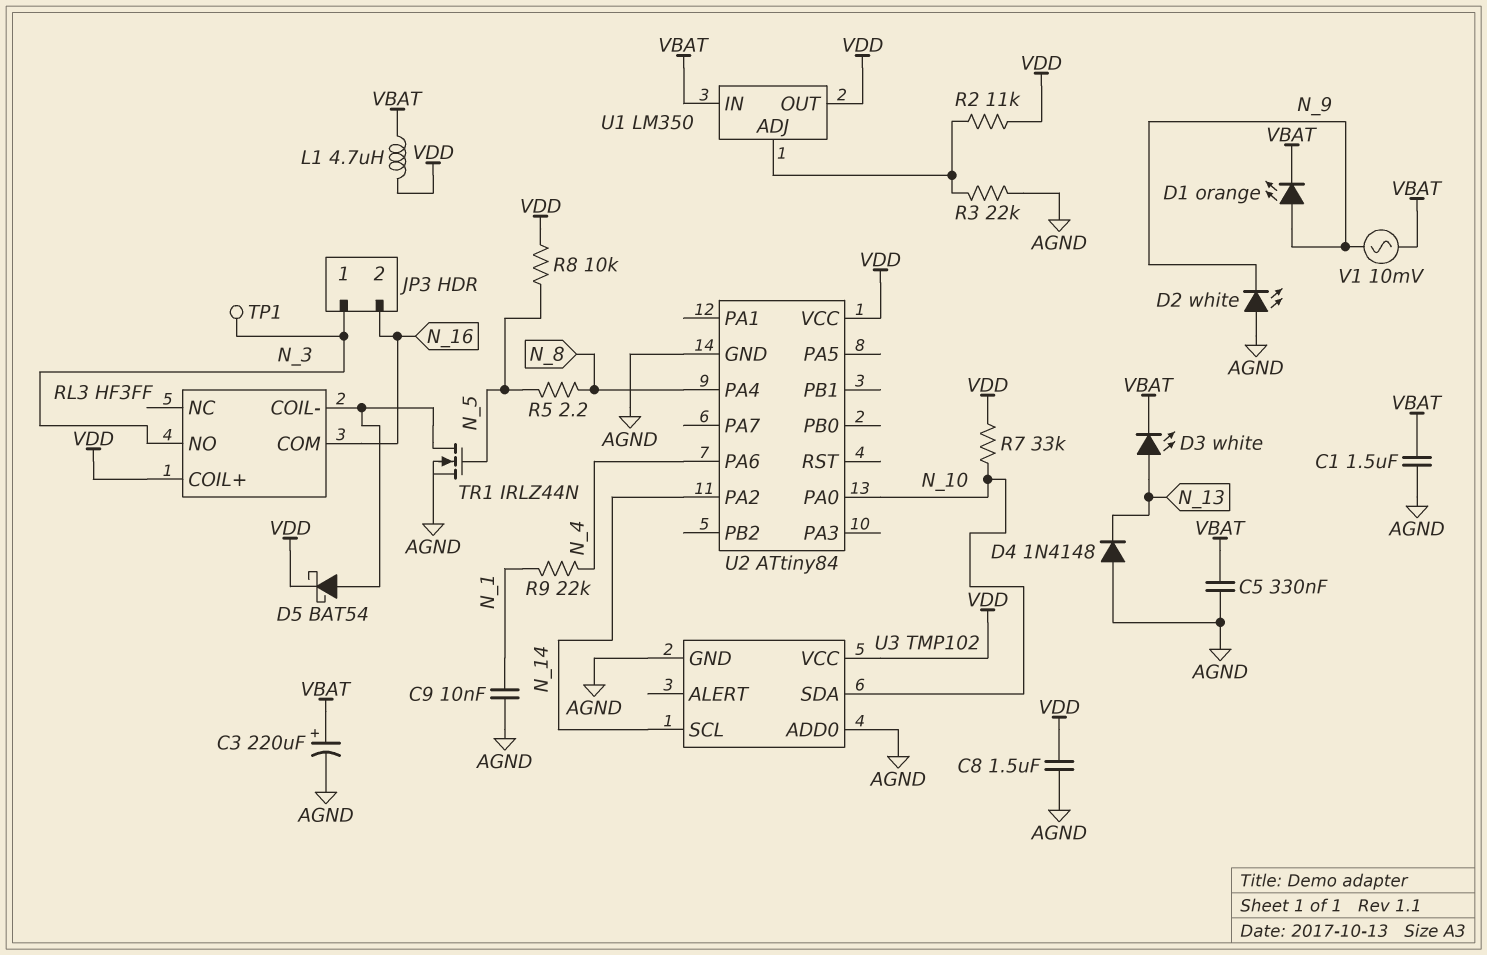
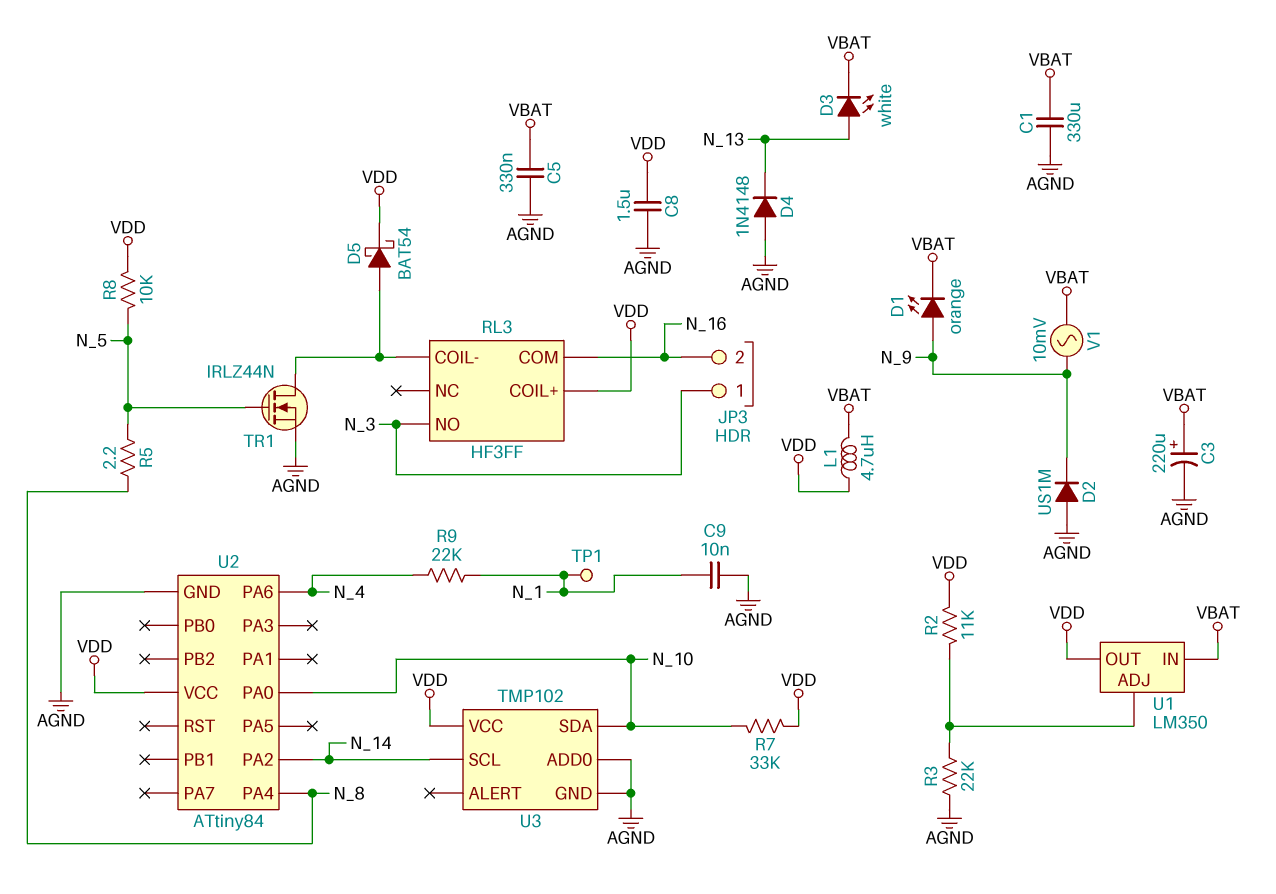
C1: 1.5uF (AGND, VBAT) -> 330uF (AGND, VBAT)
D2: LED white (A AGND, K N_9) -> diode US1M (A AGND, K N_9)
TP1: test point (N_3) -> test point (N_1)

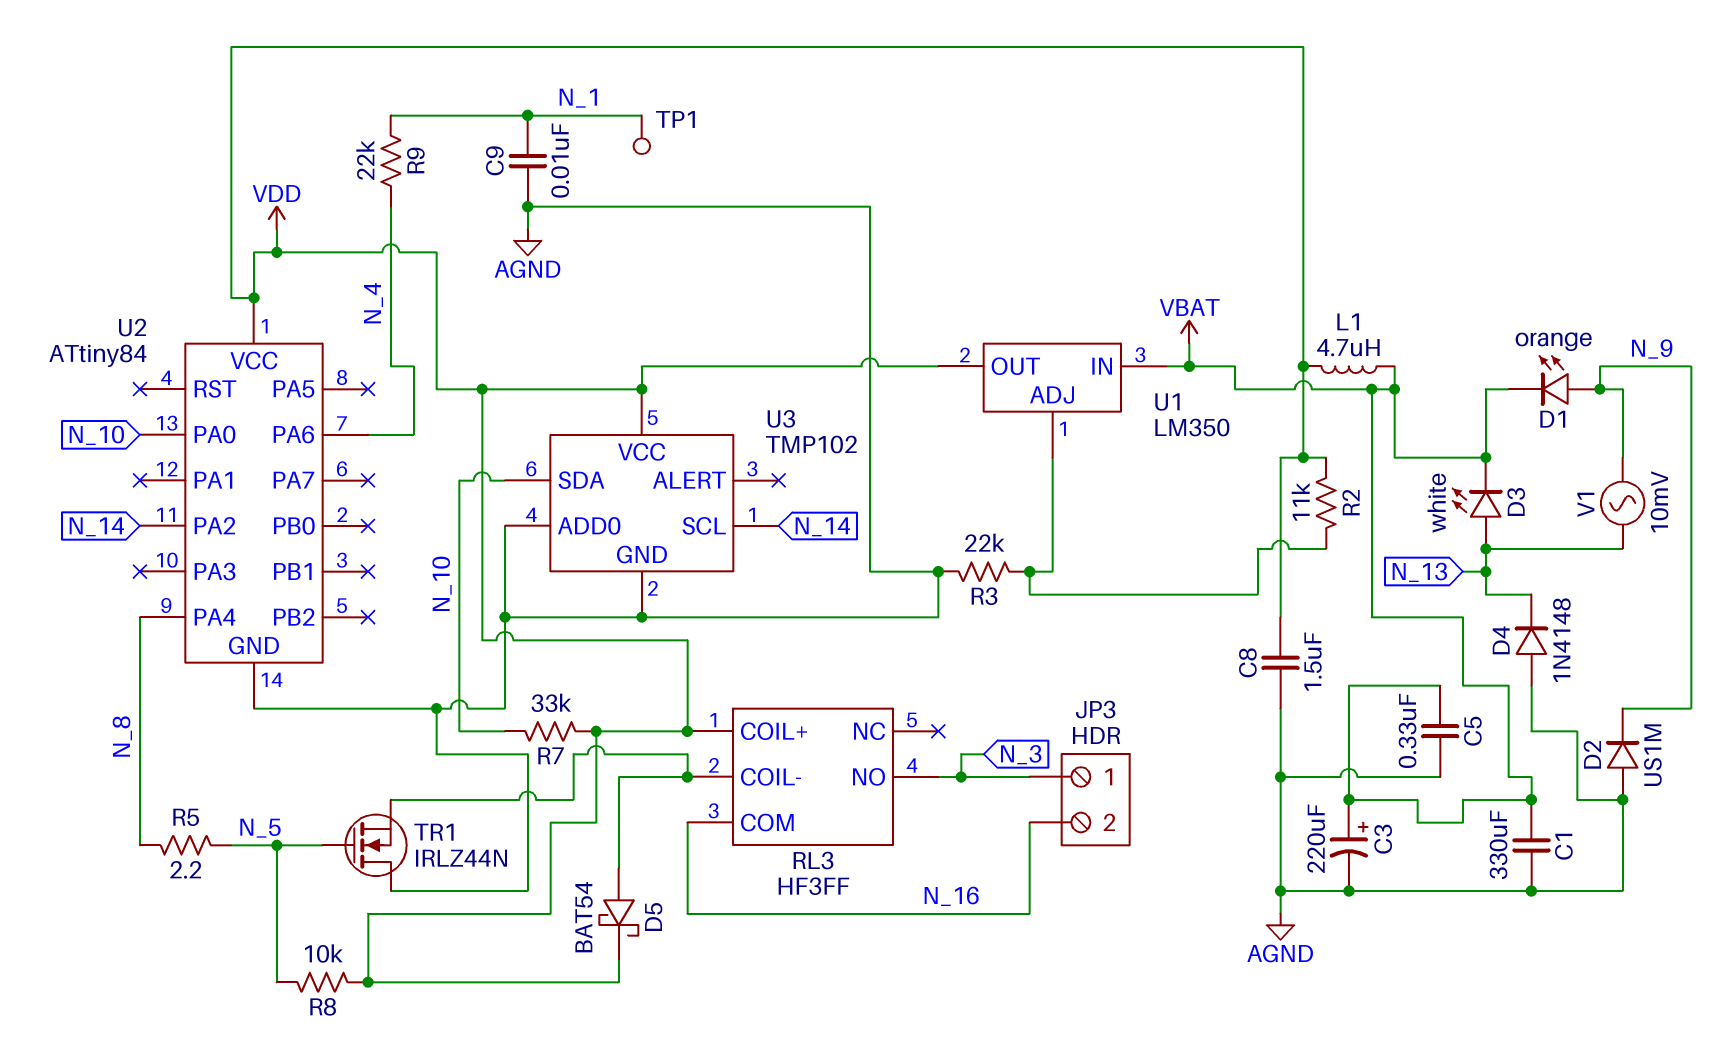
TR1: NMOS IRLZ44N (G N_5, D RL3/COIL-, S AGND) -> NMOS IRLZ44N (G N_5, D AGND, S RL3/COIL-)
V1: AC 10mV (N_9, VBAT) -> AC 10mV (N_9, N_13)

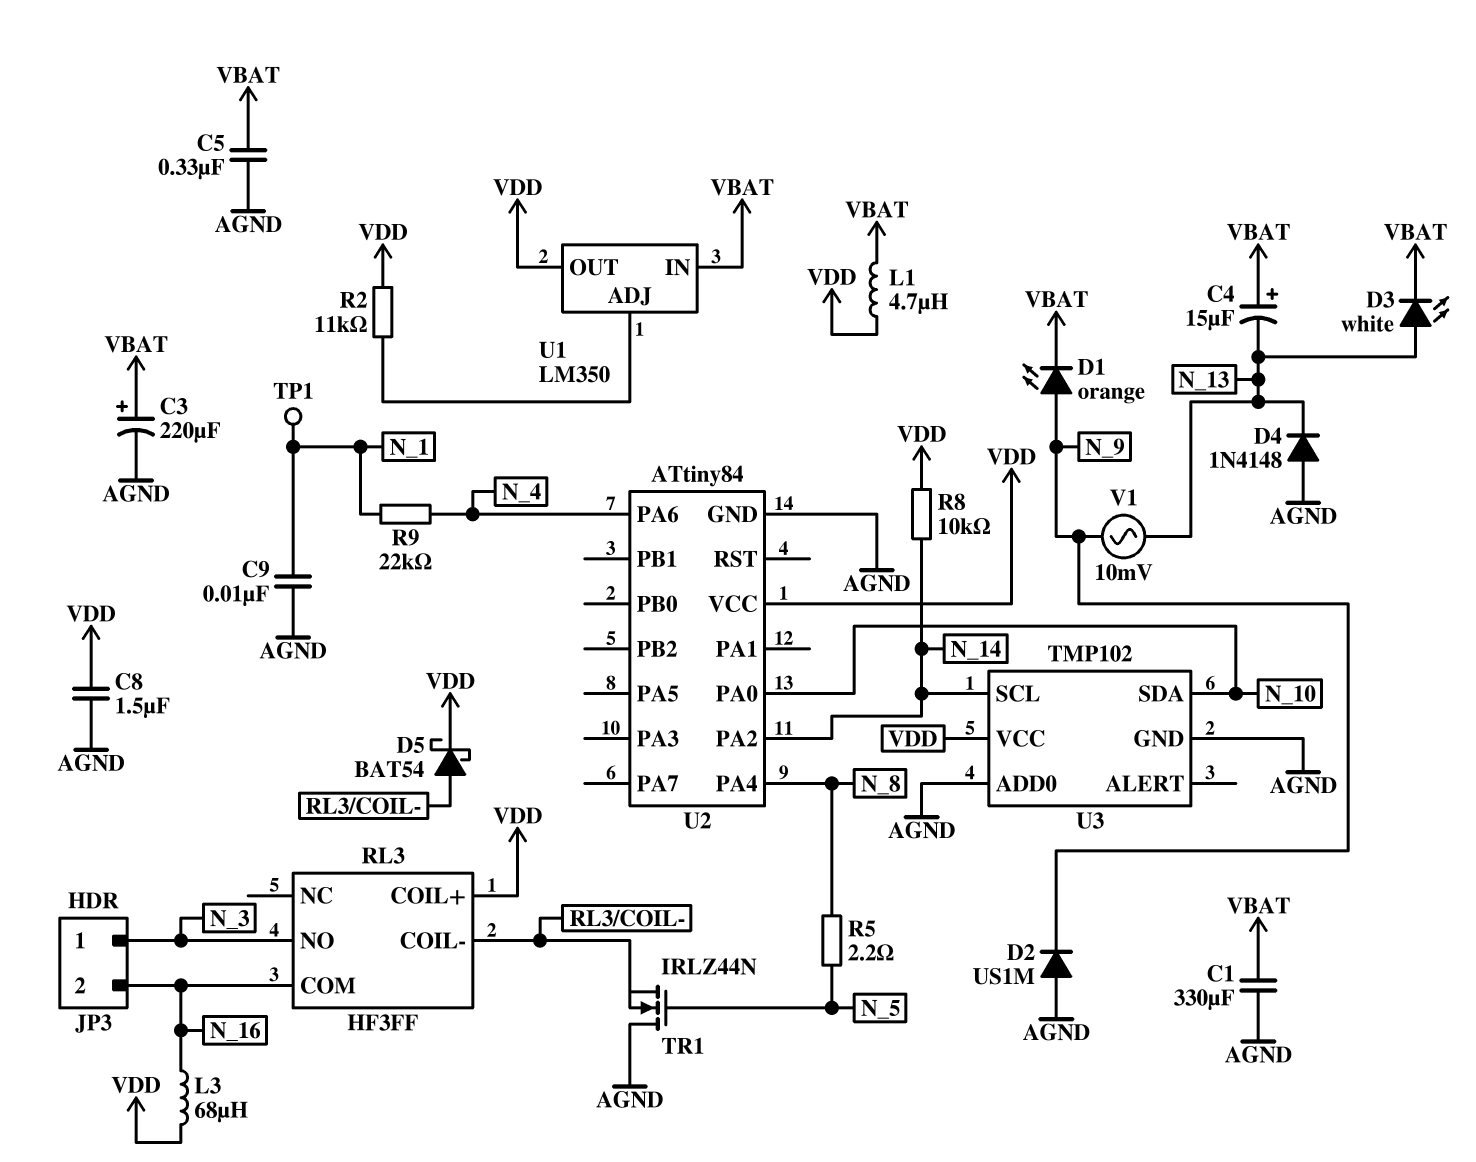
C4: none -> 15uF (plus VBAT, minus N_13)
L3: none -> 68uH (N_16, VDD)
R3: 22k (AGND, U1/ADJ) -> none
R7: 33k (N_10, VDD) -> none
R8: 10k (N_5, VDD) -> 10k (N_14, VDD)

